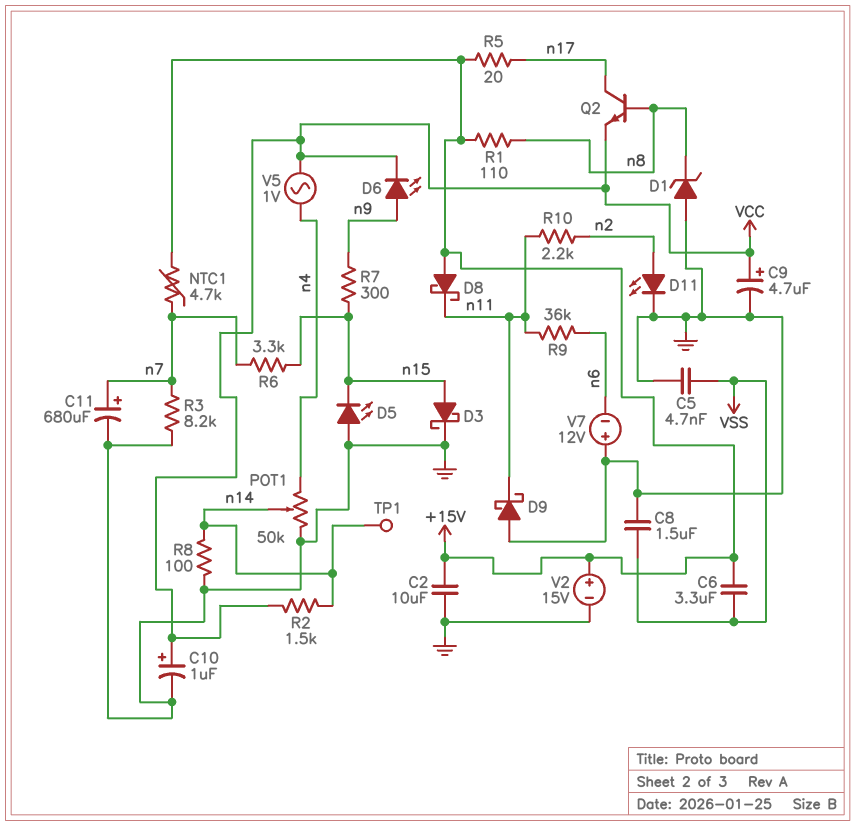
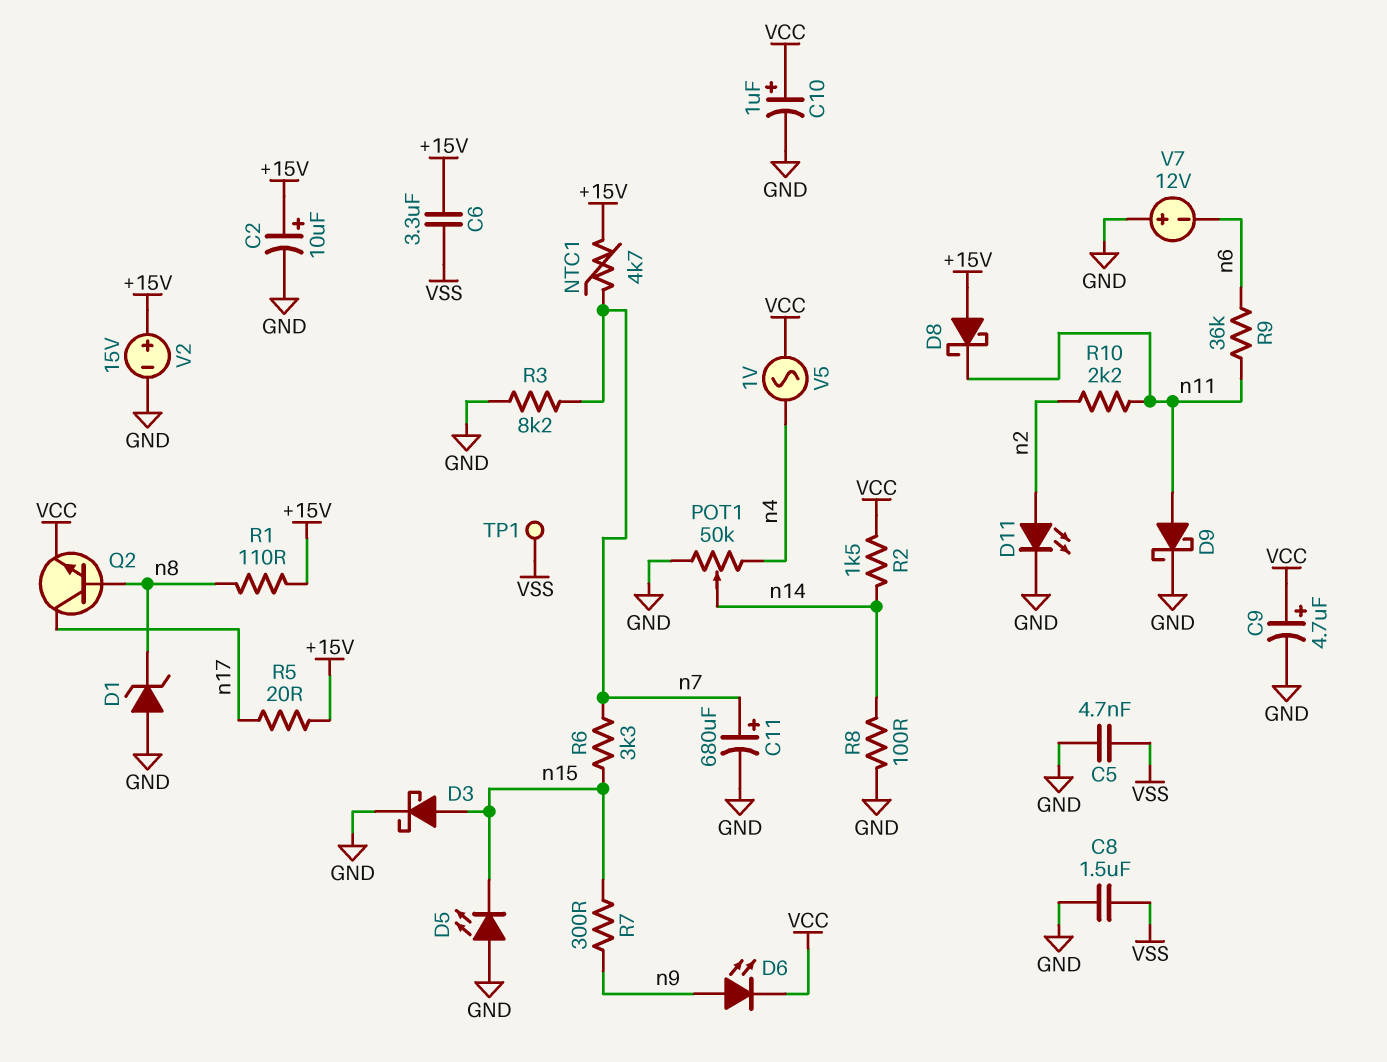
C2: 10uF (+15V, GND) -> 10uF (plus +15V, minus GND)
D9: schottky (A GND, K n11) -> schottky (A n11, K GND)
TP1: test point (n14) -> test point (VSS)

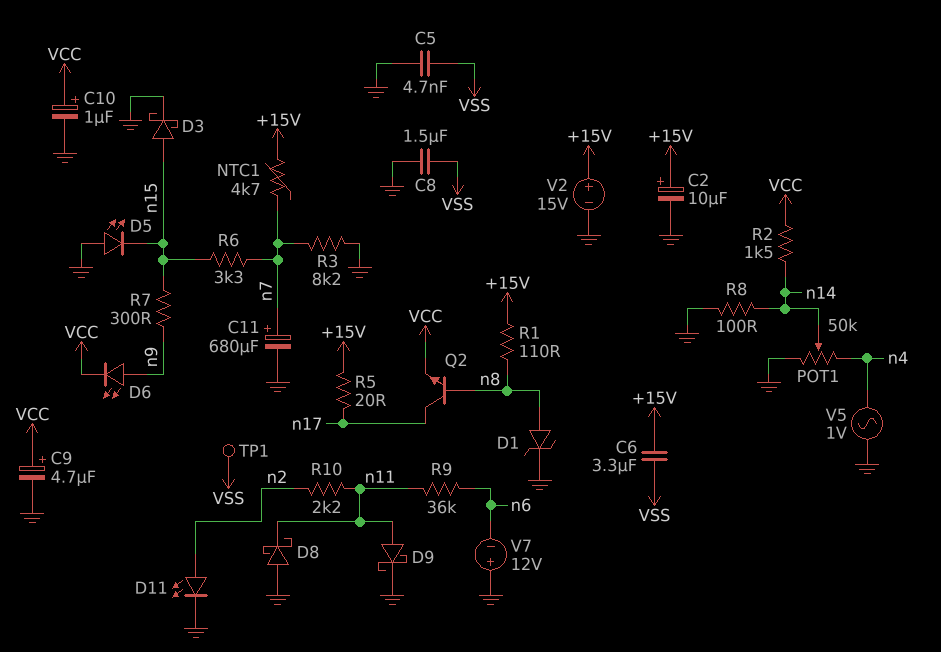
D1: zener (A GND, K n8) -> zener (A n8, K GND)
D8: schottky (A +15V, K n11) -> schottky (A GND, K n11)
V5: AC 1V (VCC, n4) -> AC 1V (GND, n4)

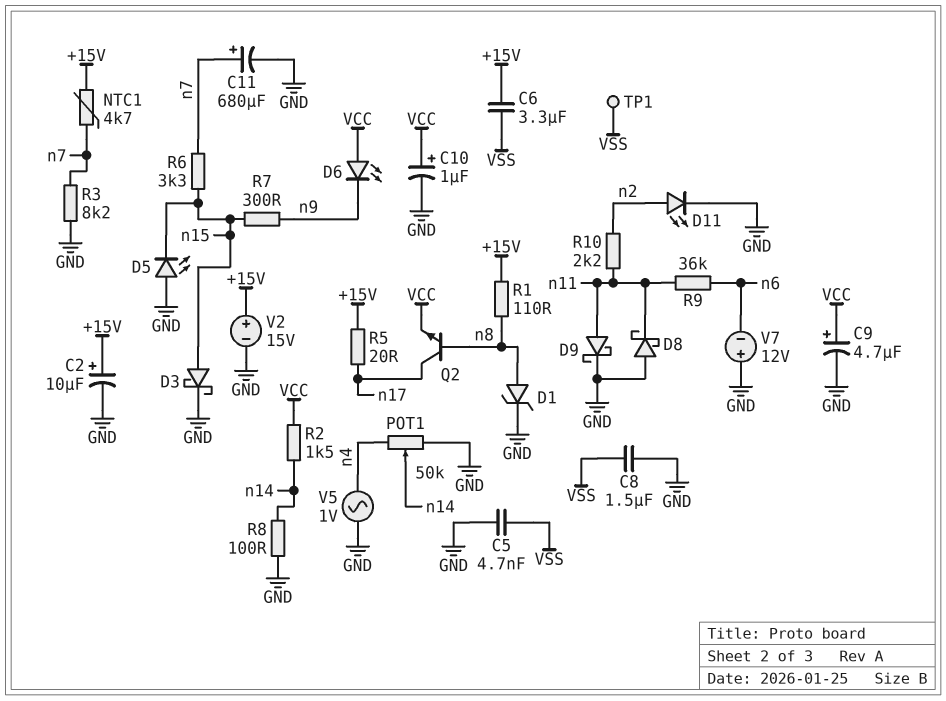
D6: LED (A n9, K VCC) -> LED (A VCC, K n9)

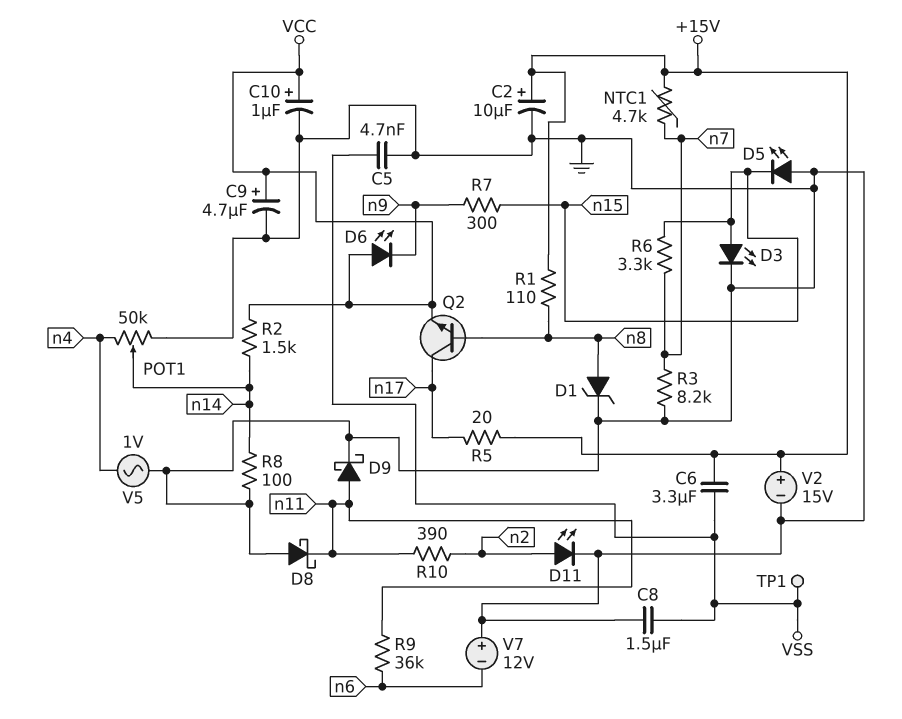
C11: 680uF (plus n7, minus GND) -> none
D3: schottky (A n15, K GND) -> LED (A n15, K GND)
R10: 2.2k (n2, n11) -> 390 (n2, n11)

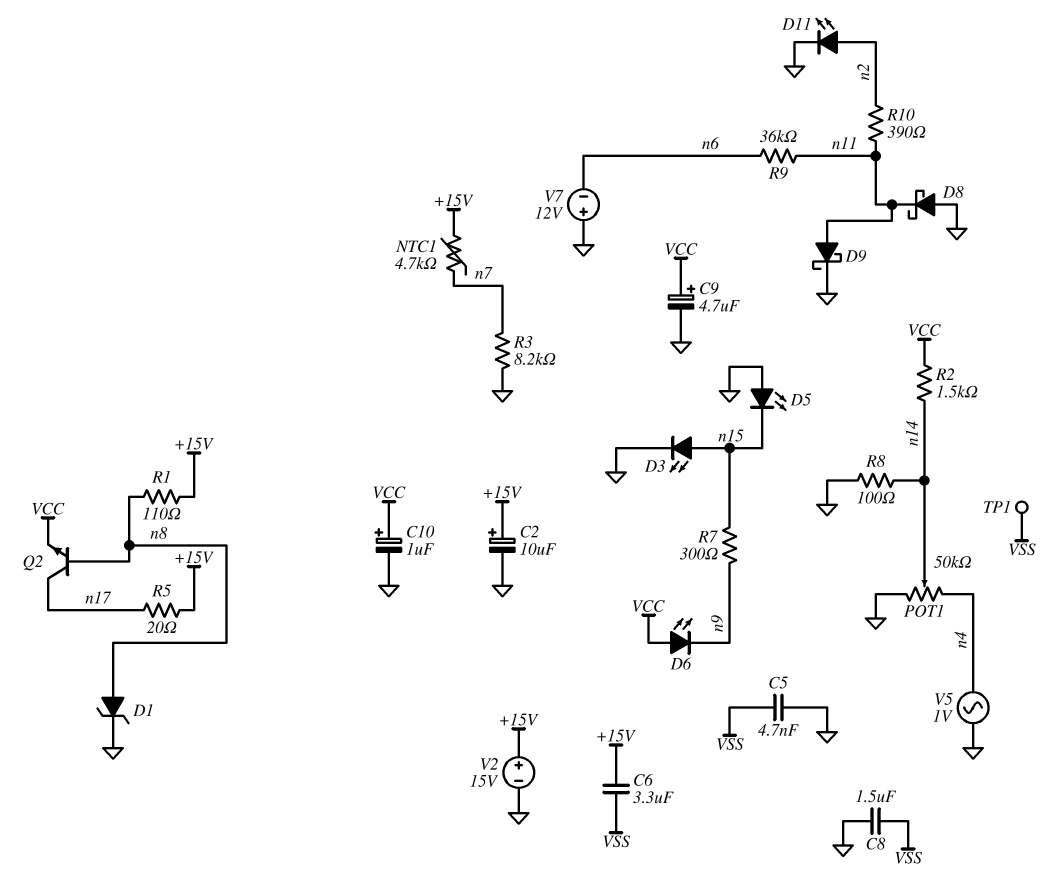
R6: 3.3k (n7, n15) -> none

